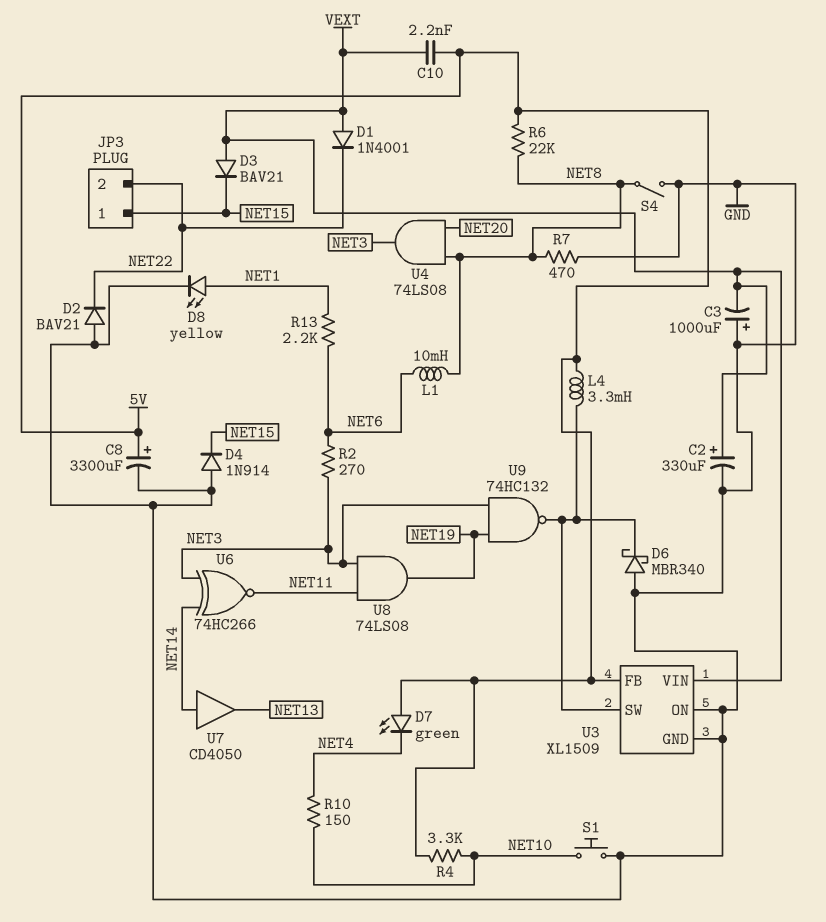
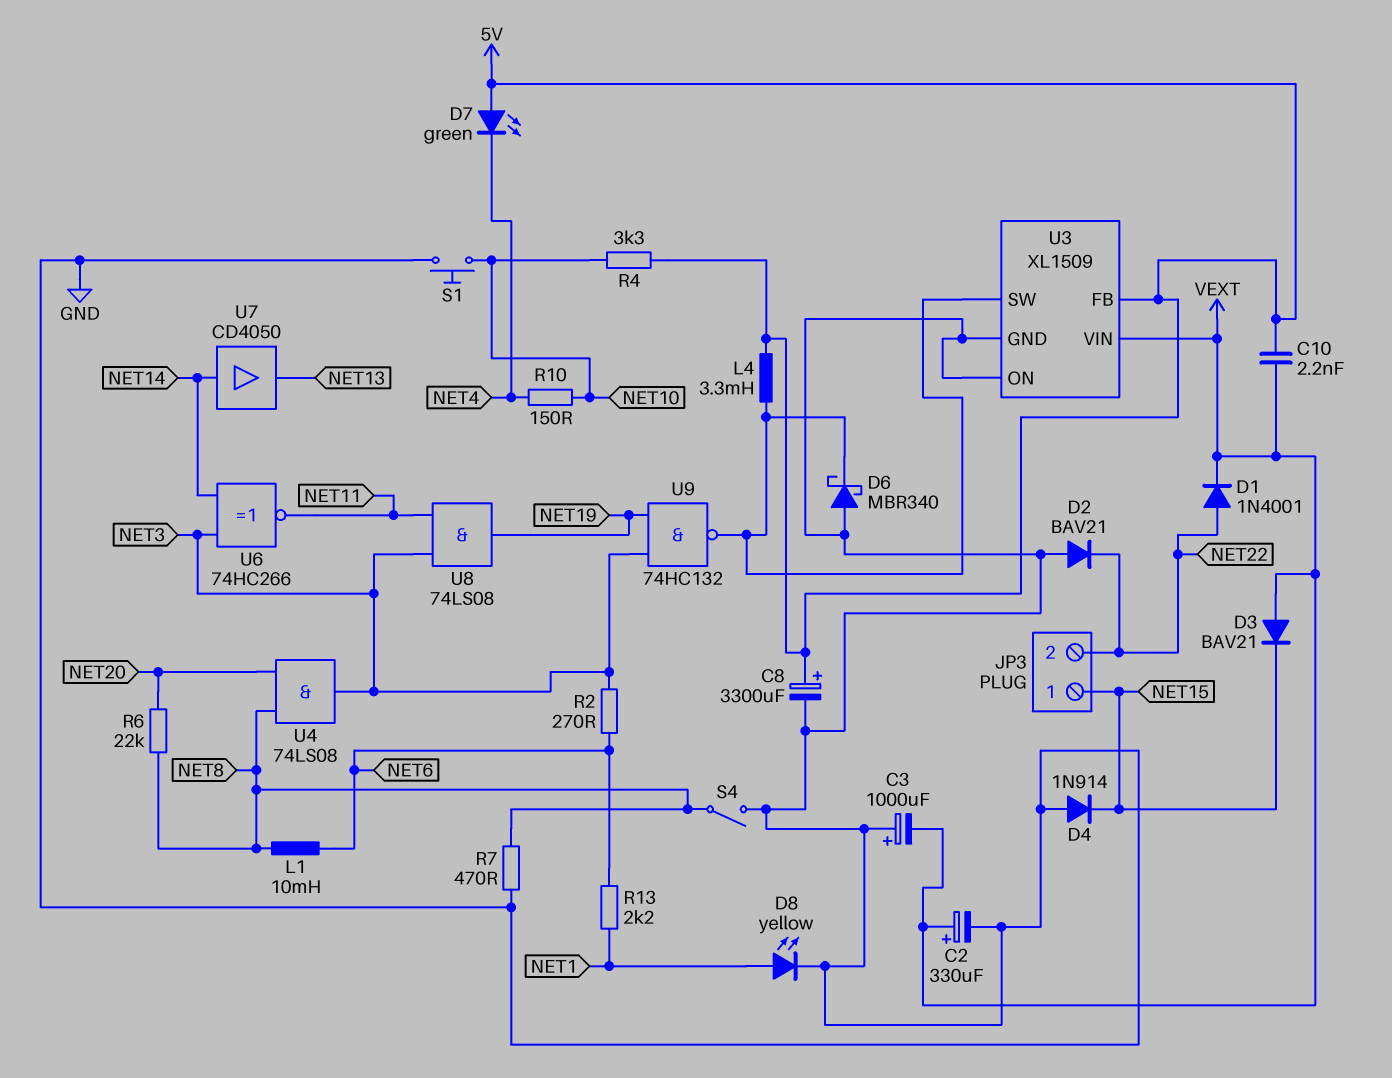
D1: diode 1N4001 (A VEXT, K NET22) -> diode 1N4001 (A NET22, K VEXT)
R6: 22k (5V, NET8) -> 22k (NET8, NET20)

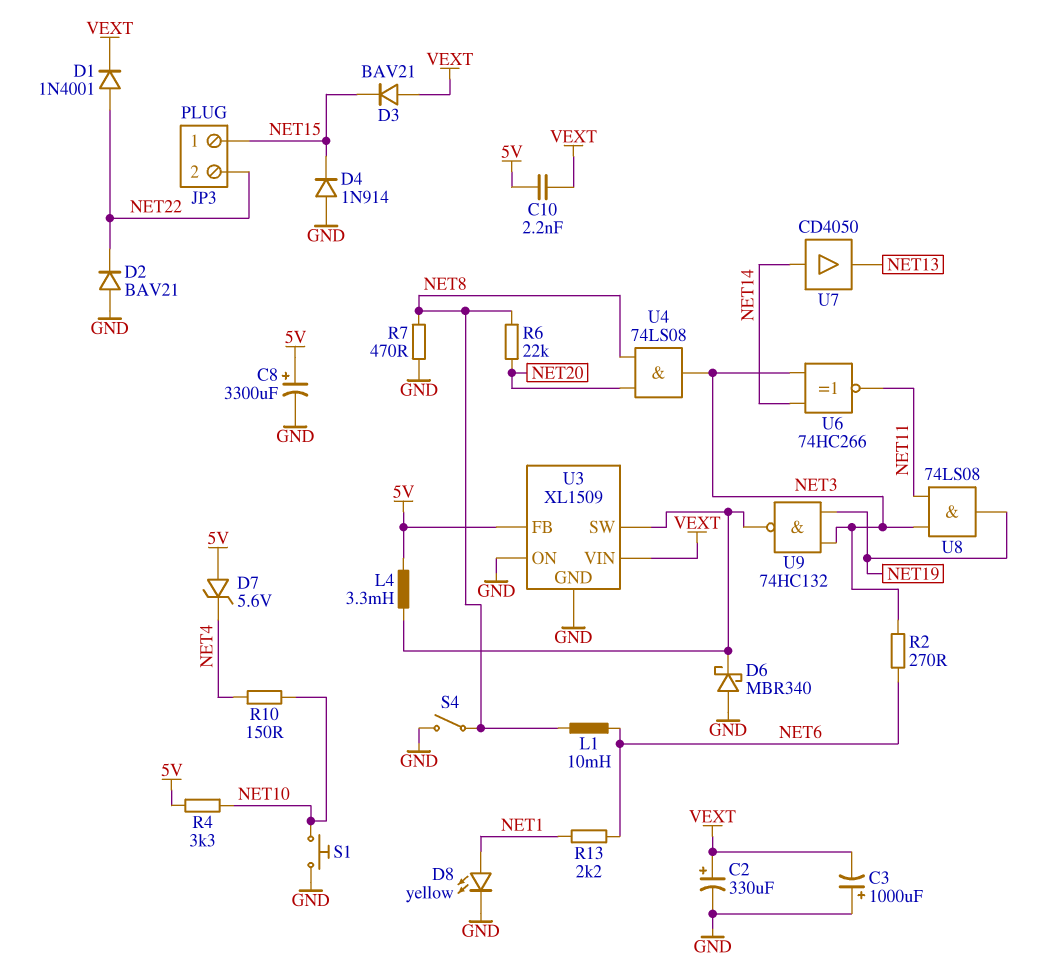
D7: LED green (A 5V, K NET4) -> zener 5.6V (A 5V, K NET4)

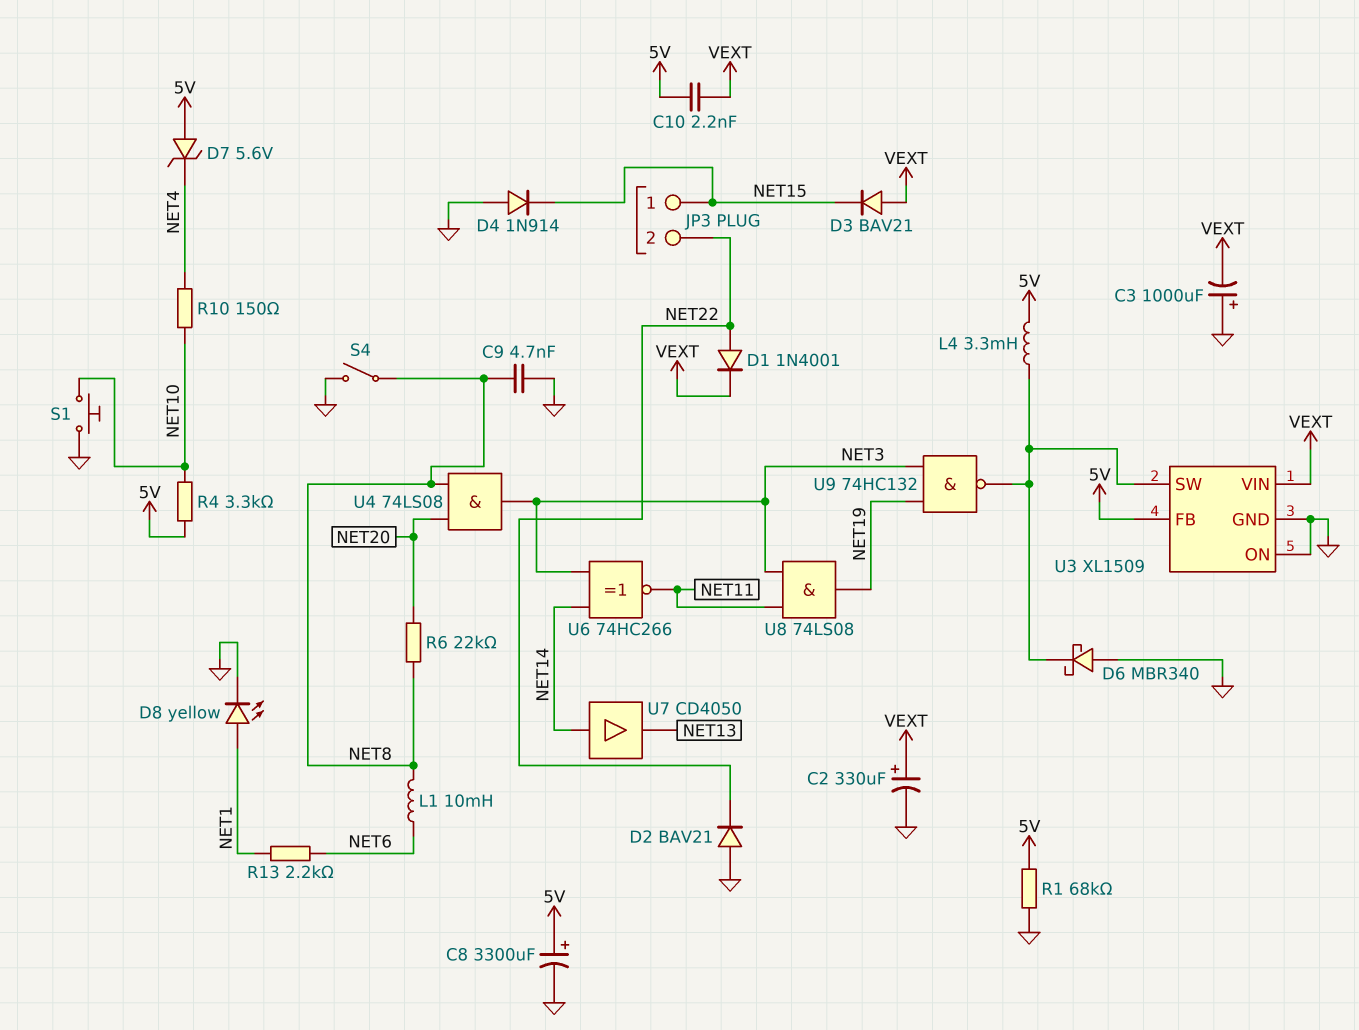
C9: none -> 4.7nF (GND, NET8)
R1: none -> 68k (5V, GND)
R2: 270 (NET3, NET6) -> none
R7: 470 (GND, NET8) -> none

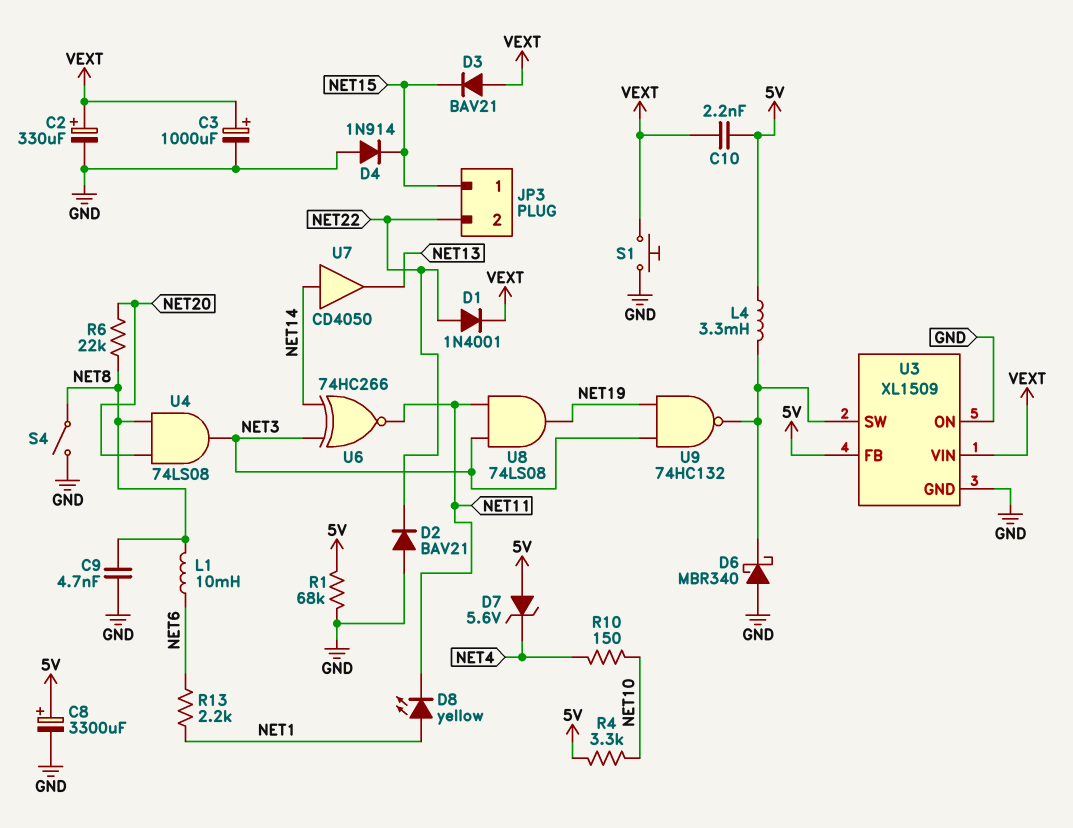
C3: 1000uF (plus GND, minus VEXT) -> 1000uF (plus VEXT, minus GND)
D8: LED yellow (A NET1, K GND) -> LED yellow (A NET1, K NET11)
S1: button (GND, NET10) -> button (GND, VEXT)

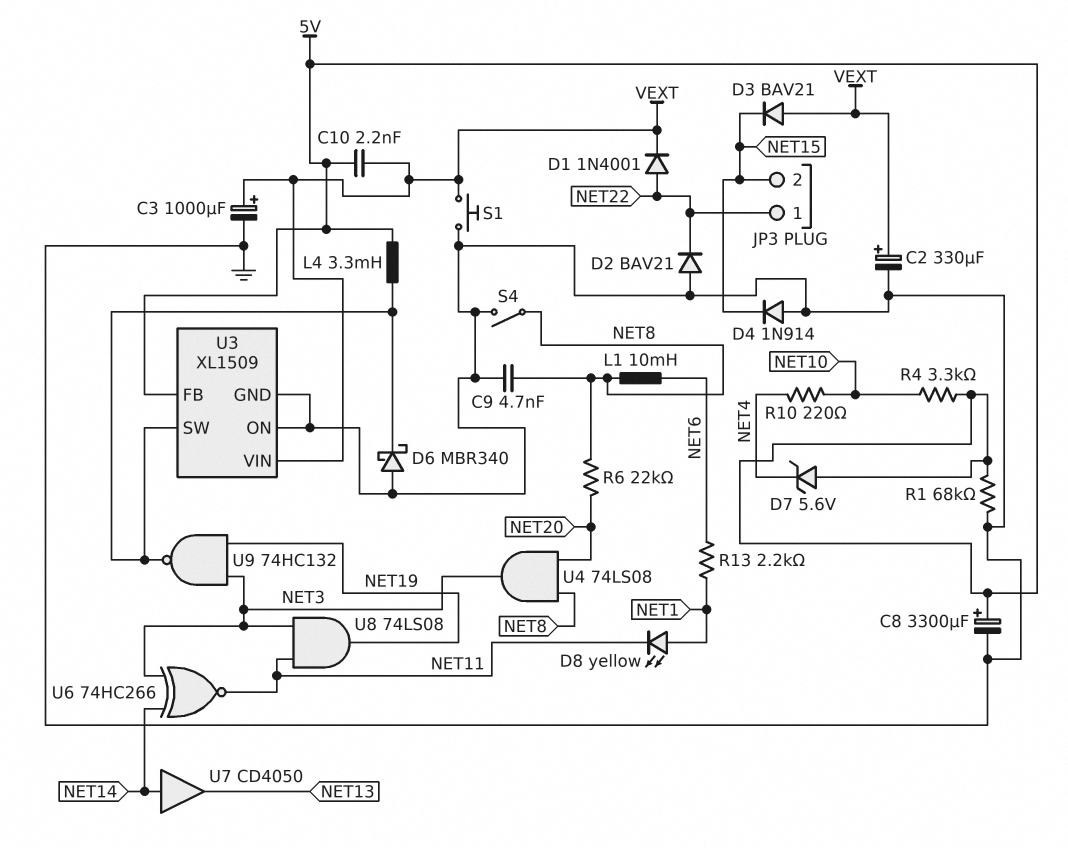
JP3 pin 1: NET15 -> NET22
JP3 pin 2: NET22 -> NET15
R10: 150 (NET4, NET10) -> 220 (NET4, NET10)

